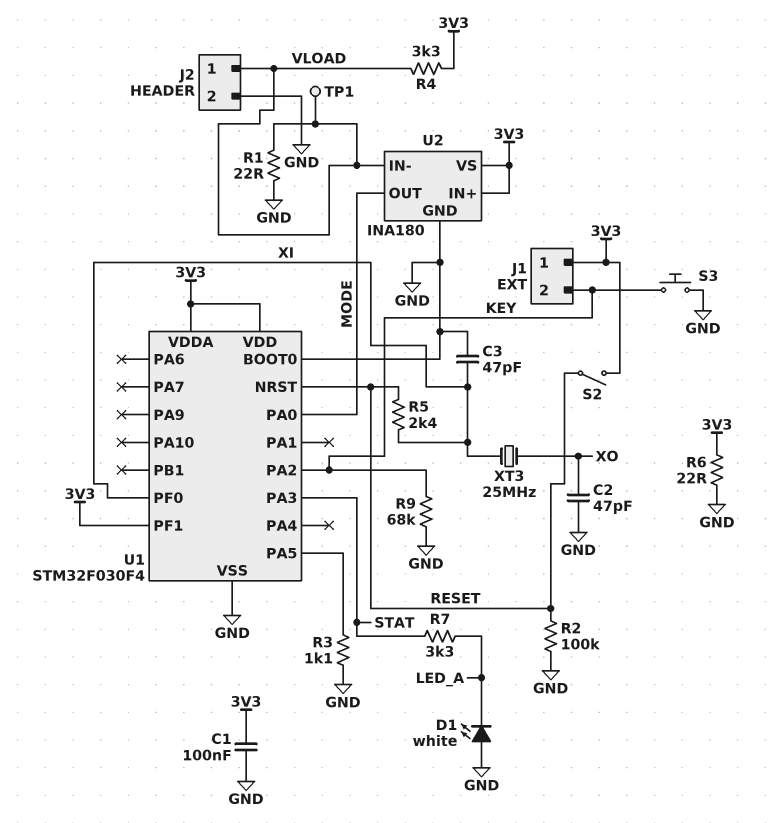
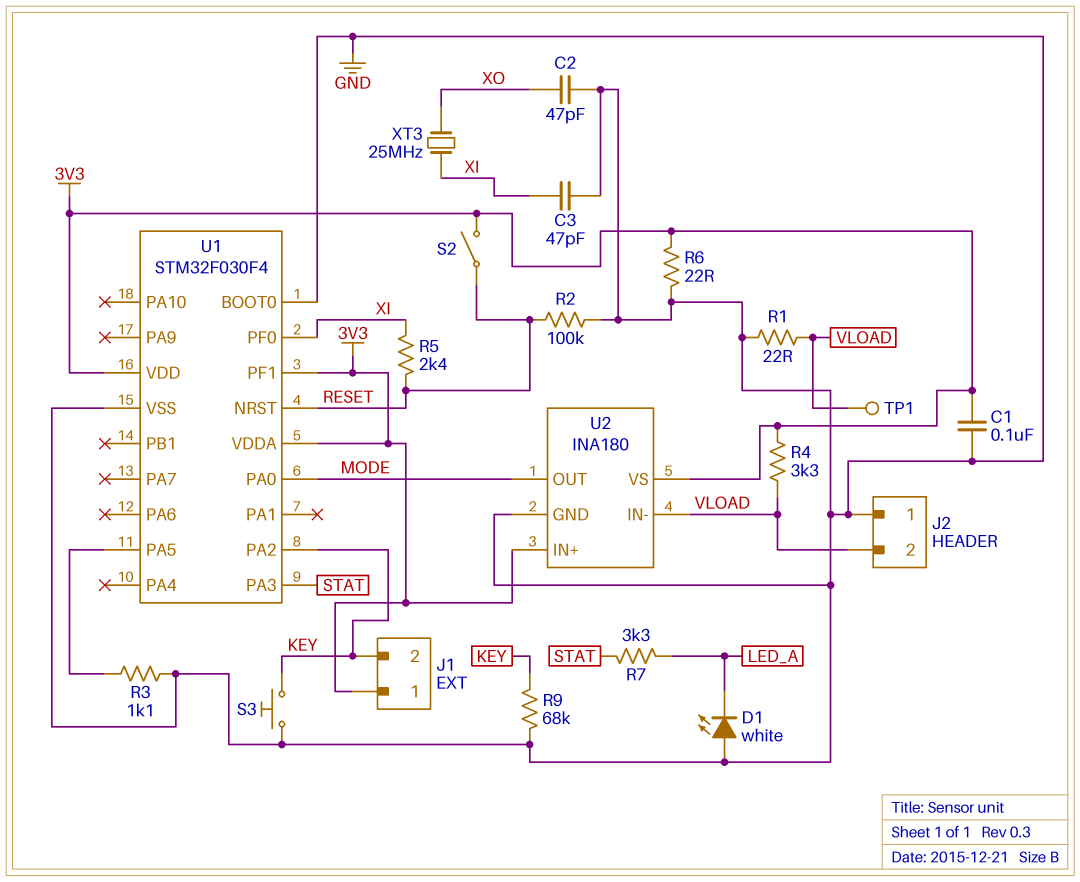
J2 pin 1: VLOAD -> GND
J2 pin 2: GND -> VLOAD

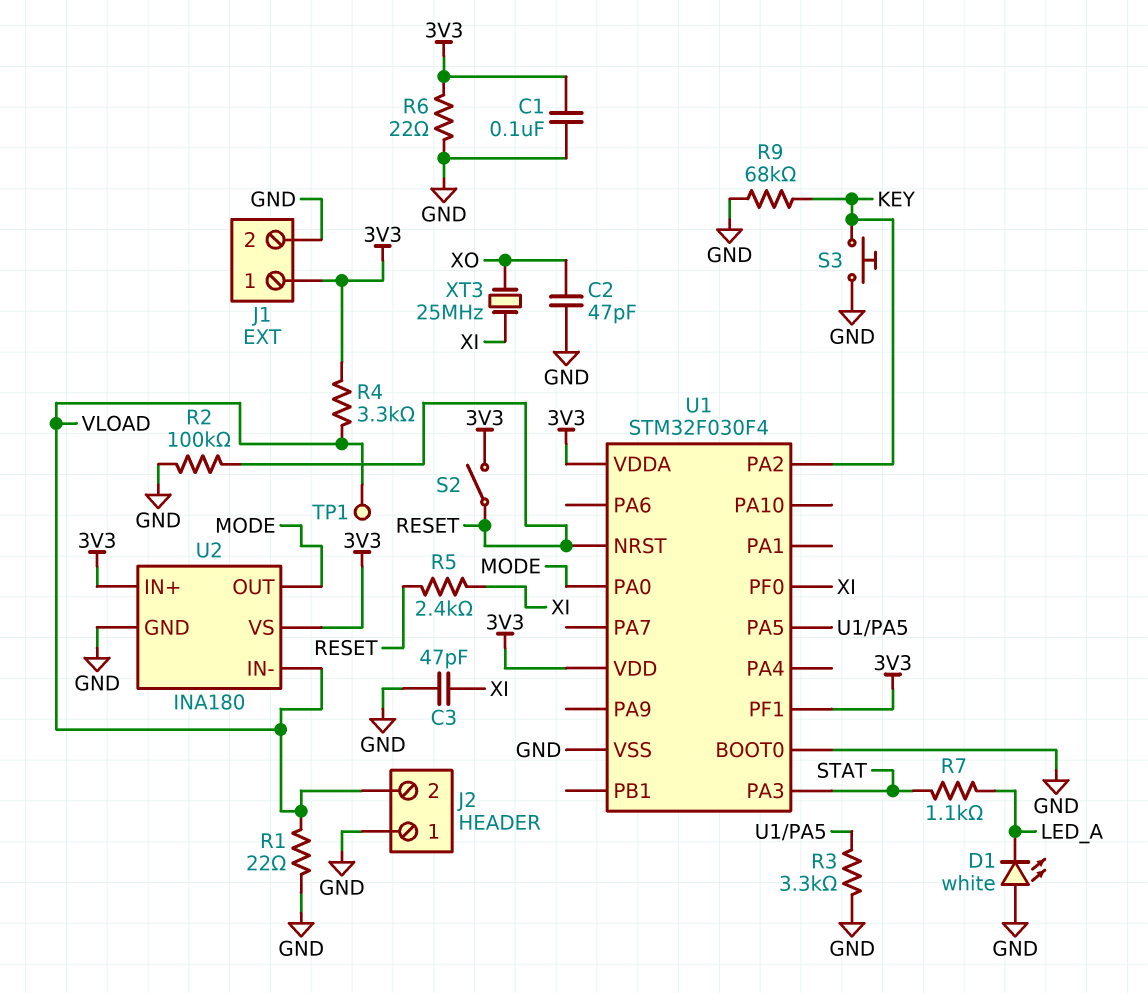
J1 pin 2: KEY -> GND
R3: 1.1k (GND, U1/PA5) -> 3.3k (GND, U1/PA5)
R7: 3.3k (LED_A, STAT) -> 1.1k (LED_A, STAT)

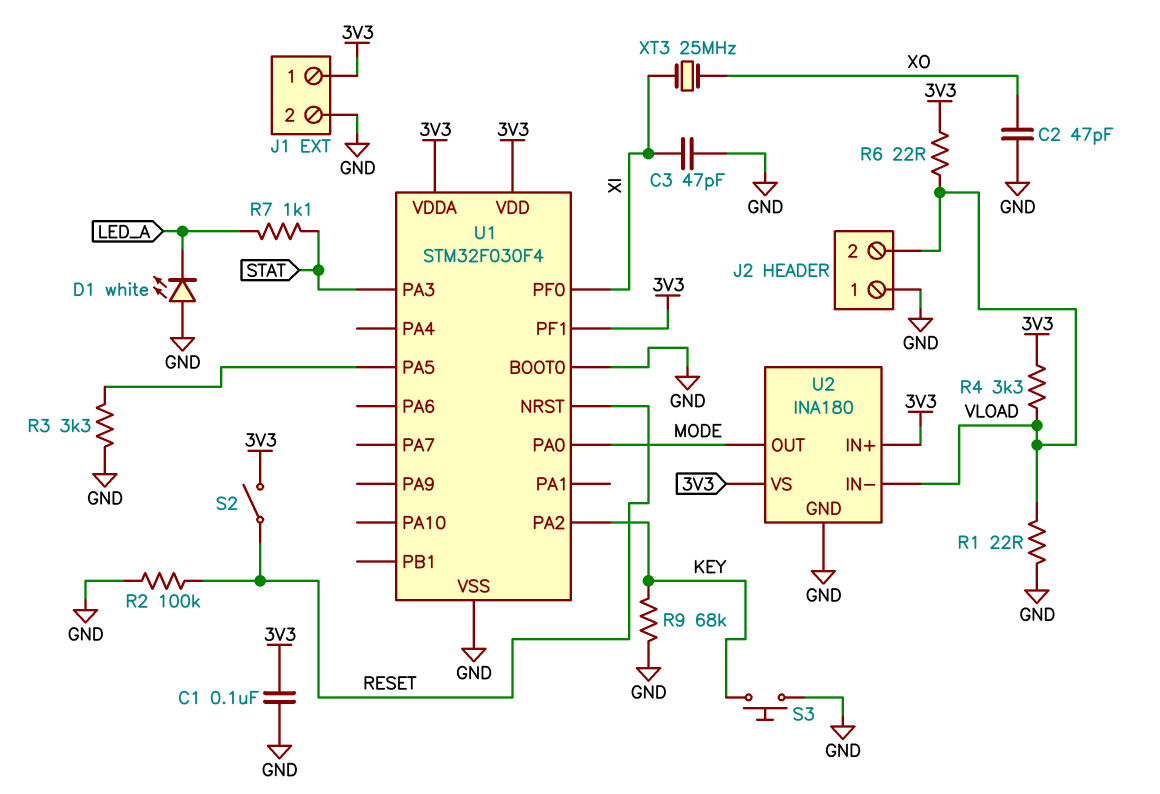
R5: 2.4k (RESET, XI) -> none
R6: 22 (3V3, GND) -> 22 (3V3, VLOAD)
TP1: test point (VLOAD) -> none

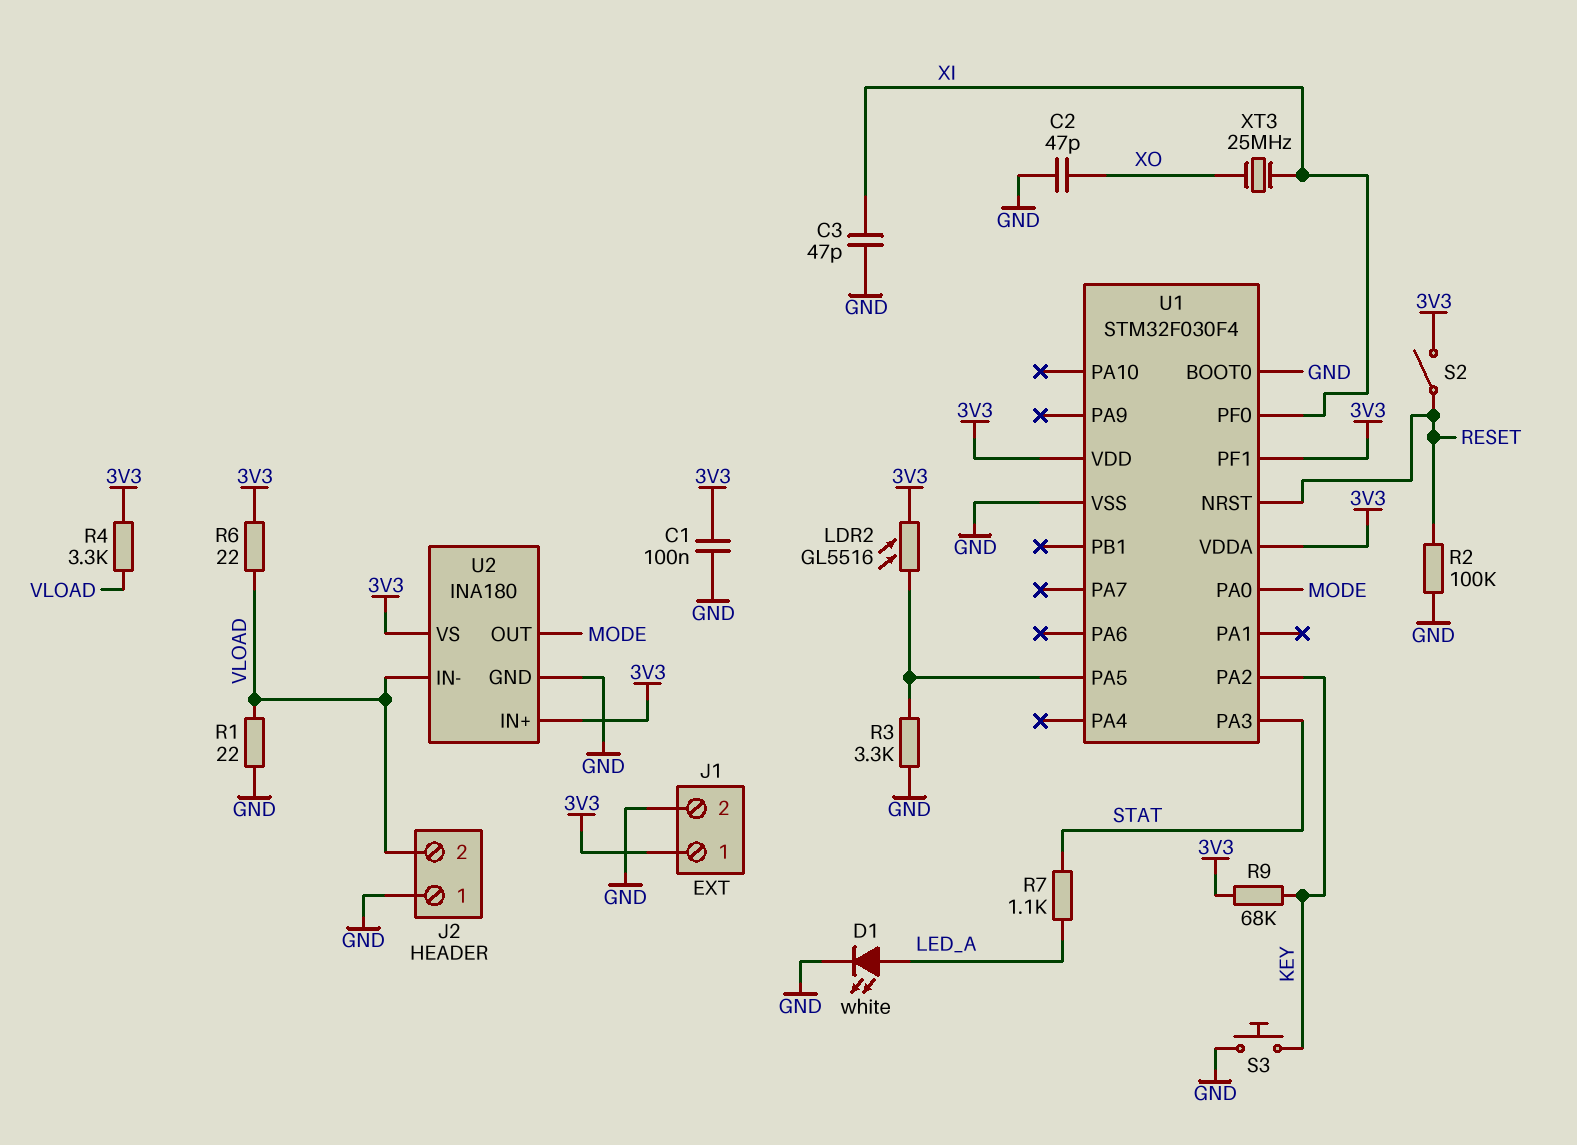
D1: LED white (A GND, K LED_A) -> LED white (A LED_A, K GND)
LDR2: none -> GL5516 (3V3, U1/PA5)
R9: 68k (GND, KEY) -> 68k (3V3, KEY)

